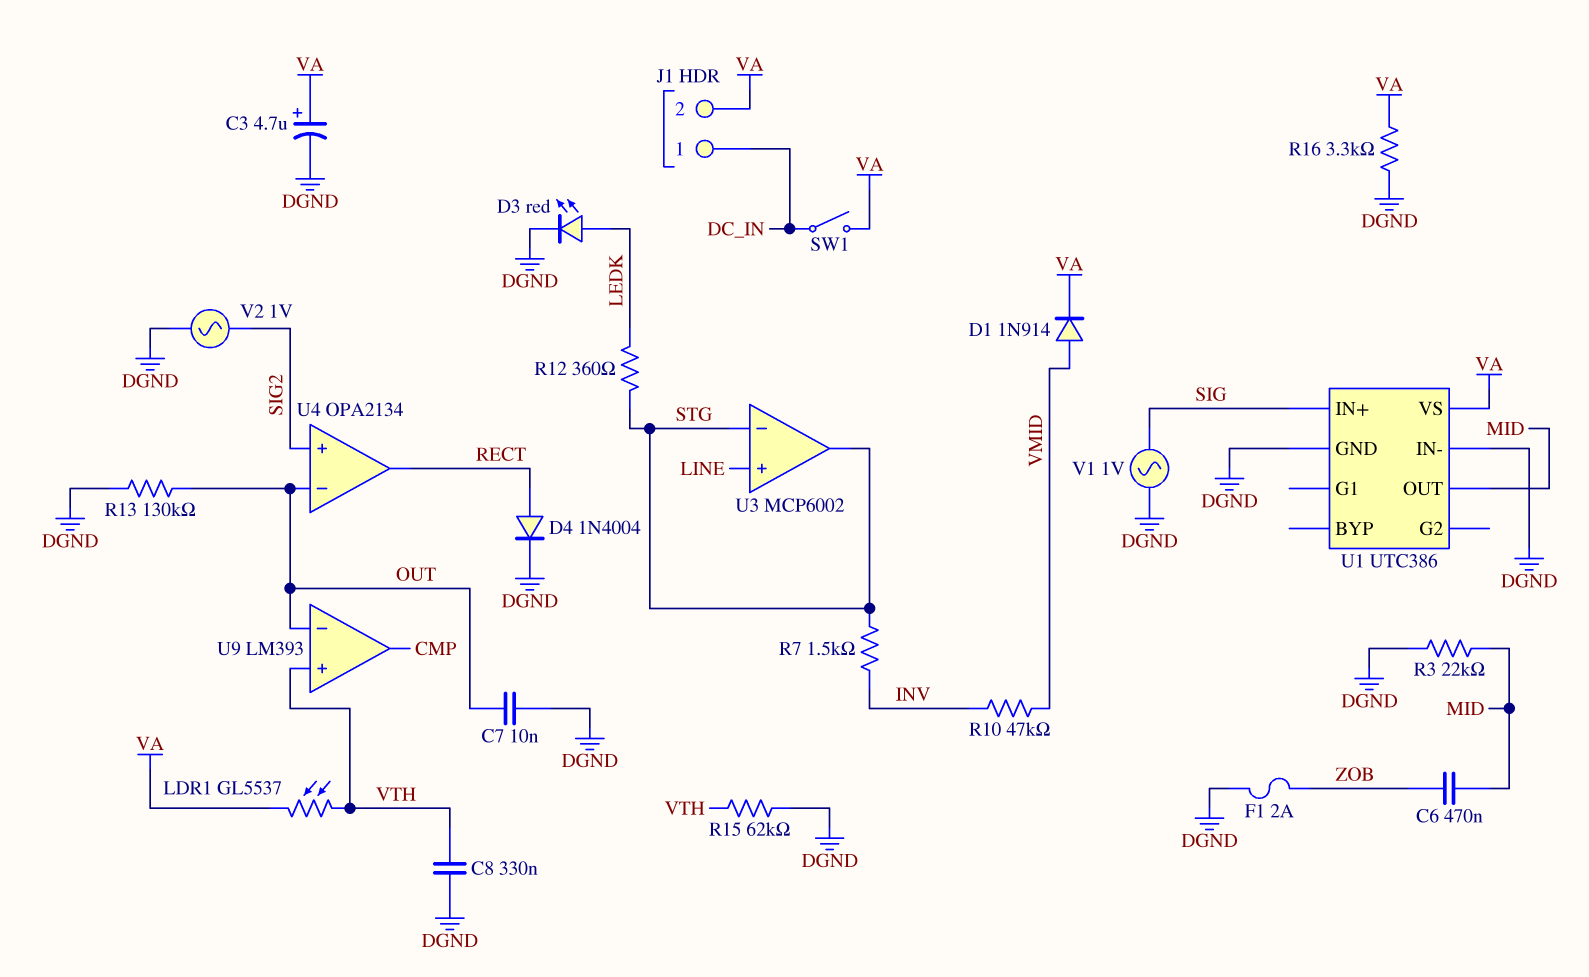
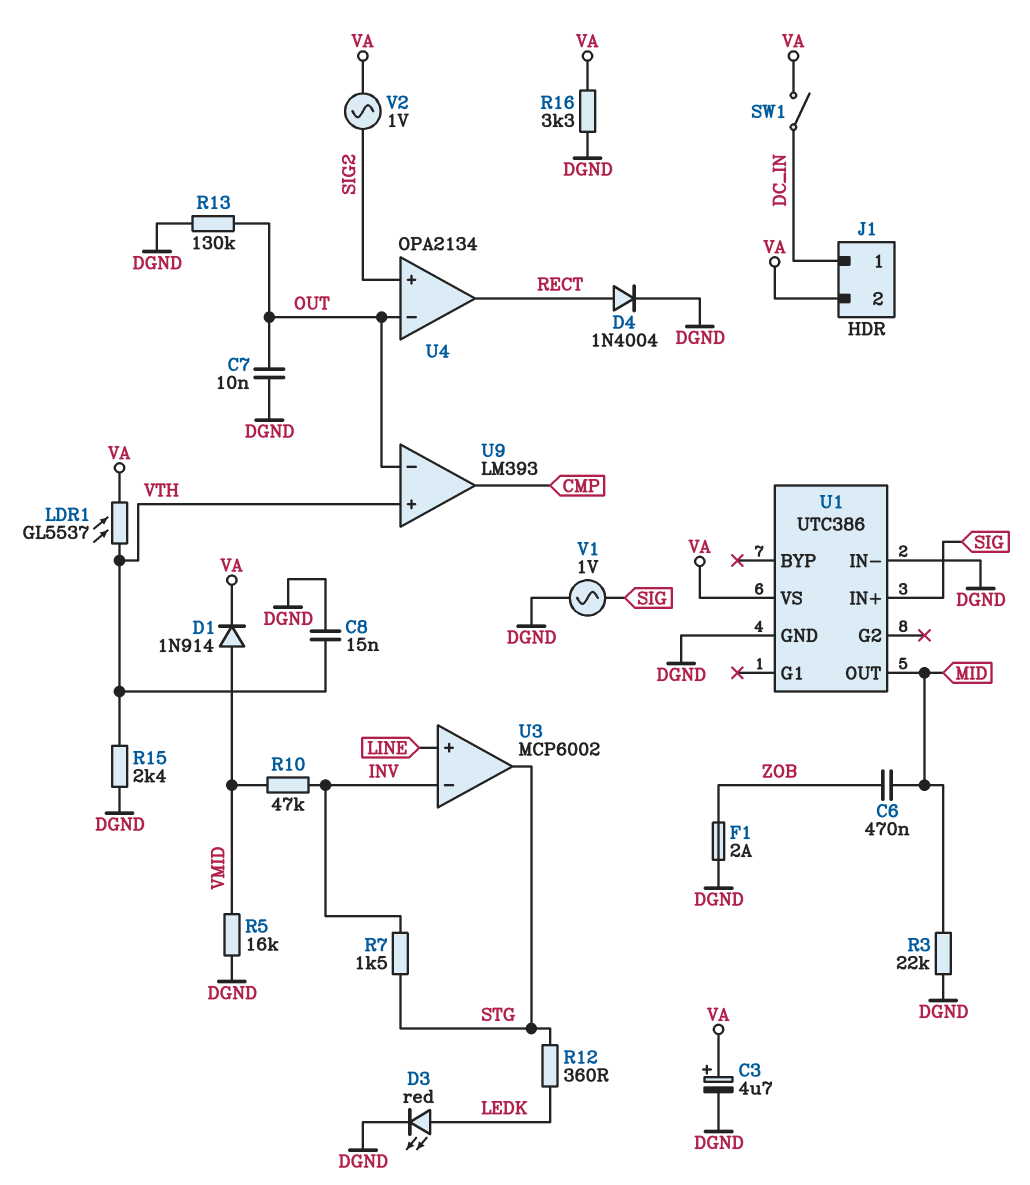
C8: 330nF (DGND, VTH) -> 15nF (DGND, VTH)
R5: none -> 16k (DGND, VMID)
R15: 62k (DGND, VTH) -> 2.4k (DGND, VTH)
U3 pin in-: STG -> INV
V2: AC 1V (DGND, SIG2) -> AC 1V (SIG2, VA)

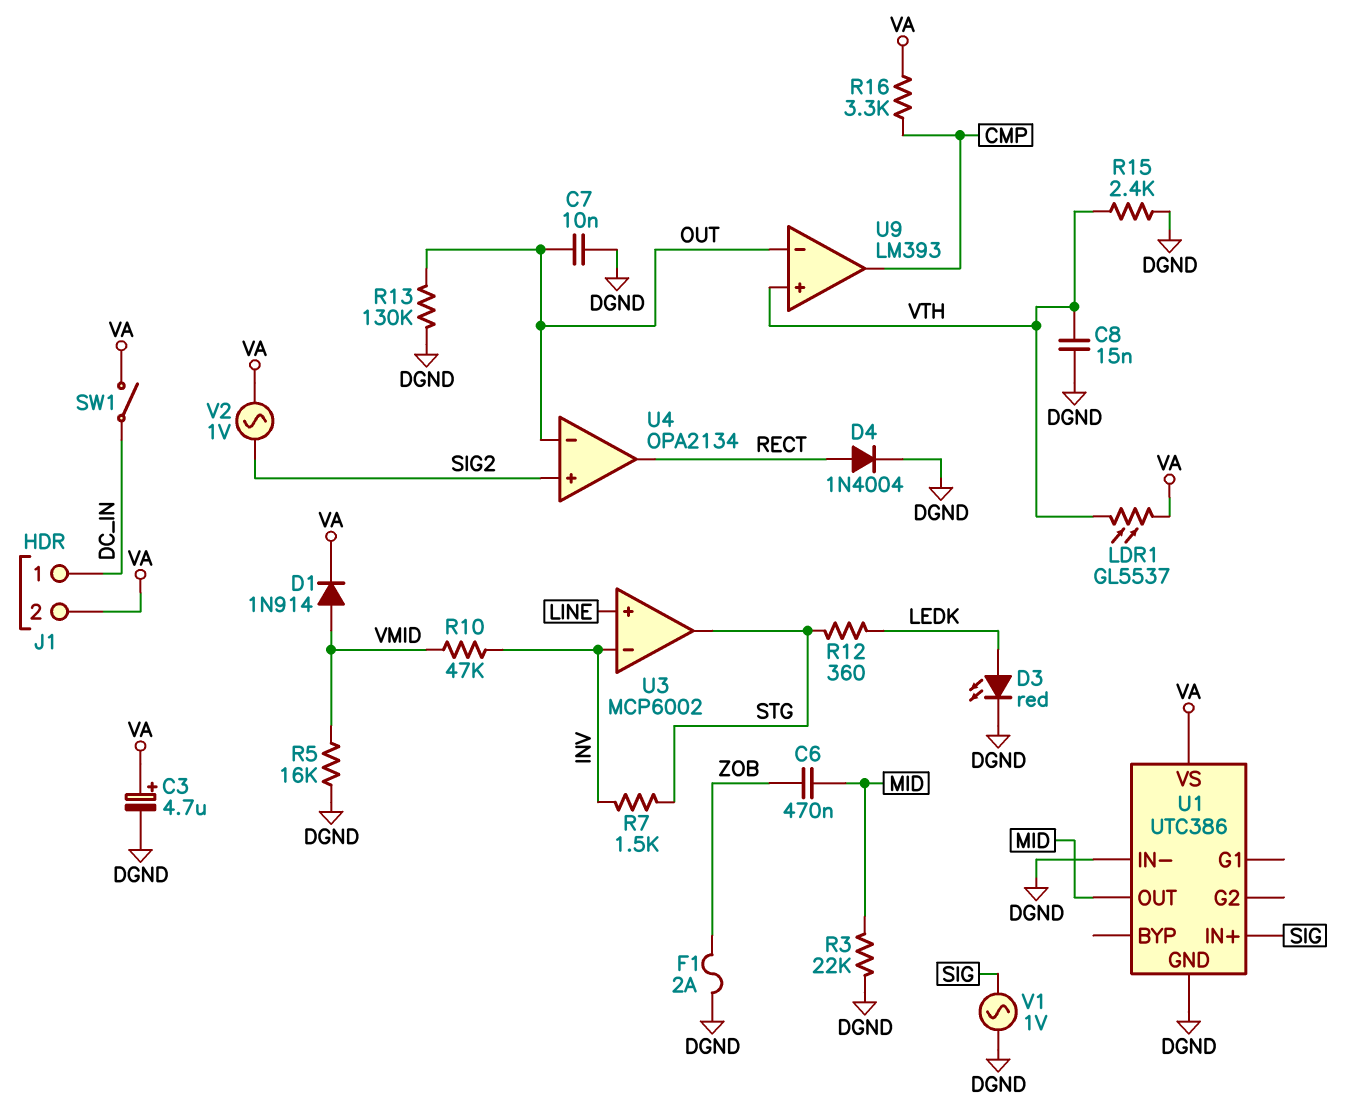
R16: 3.3k (DGND, VA) -> 3.3k (CMP, VA)

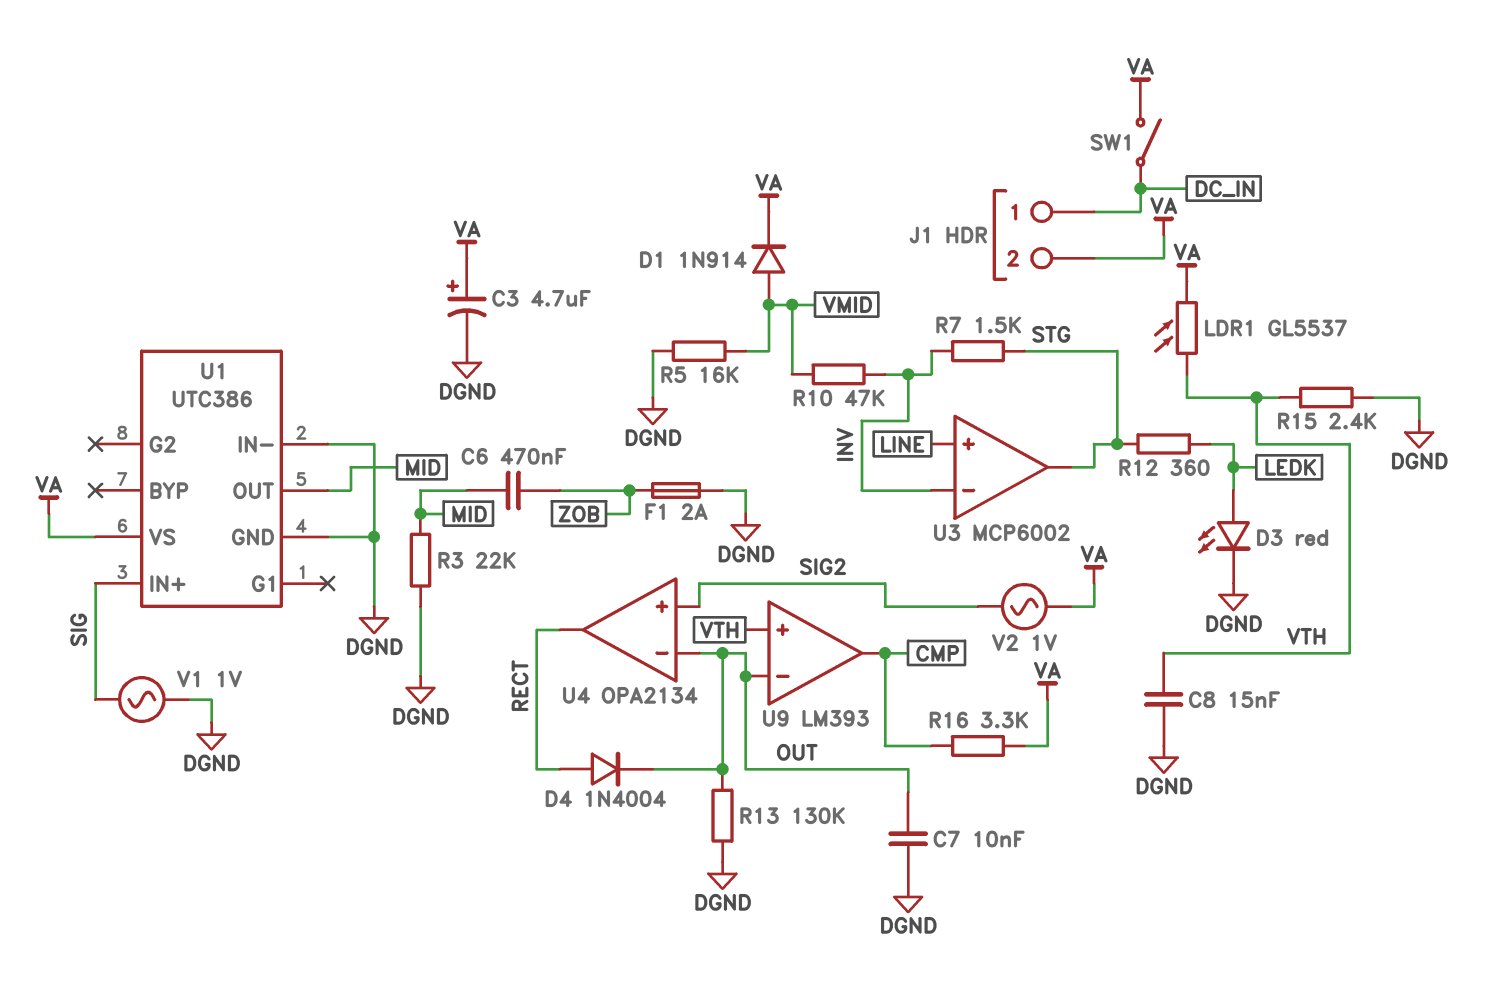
D4: diode 1N4004 (A RECT, K DGND) -> diode 1N4004 (A RECT, K OUT)

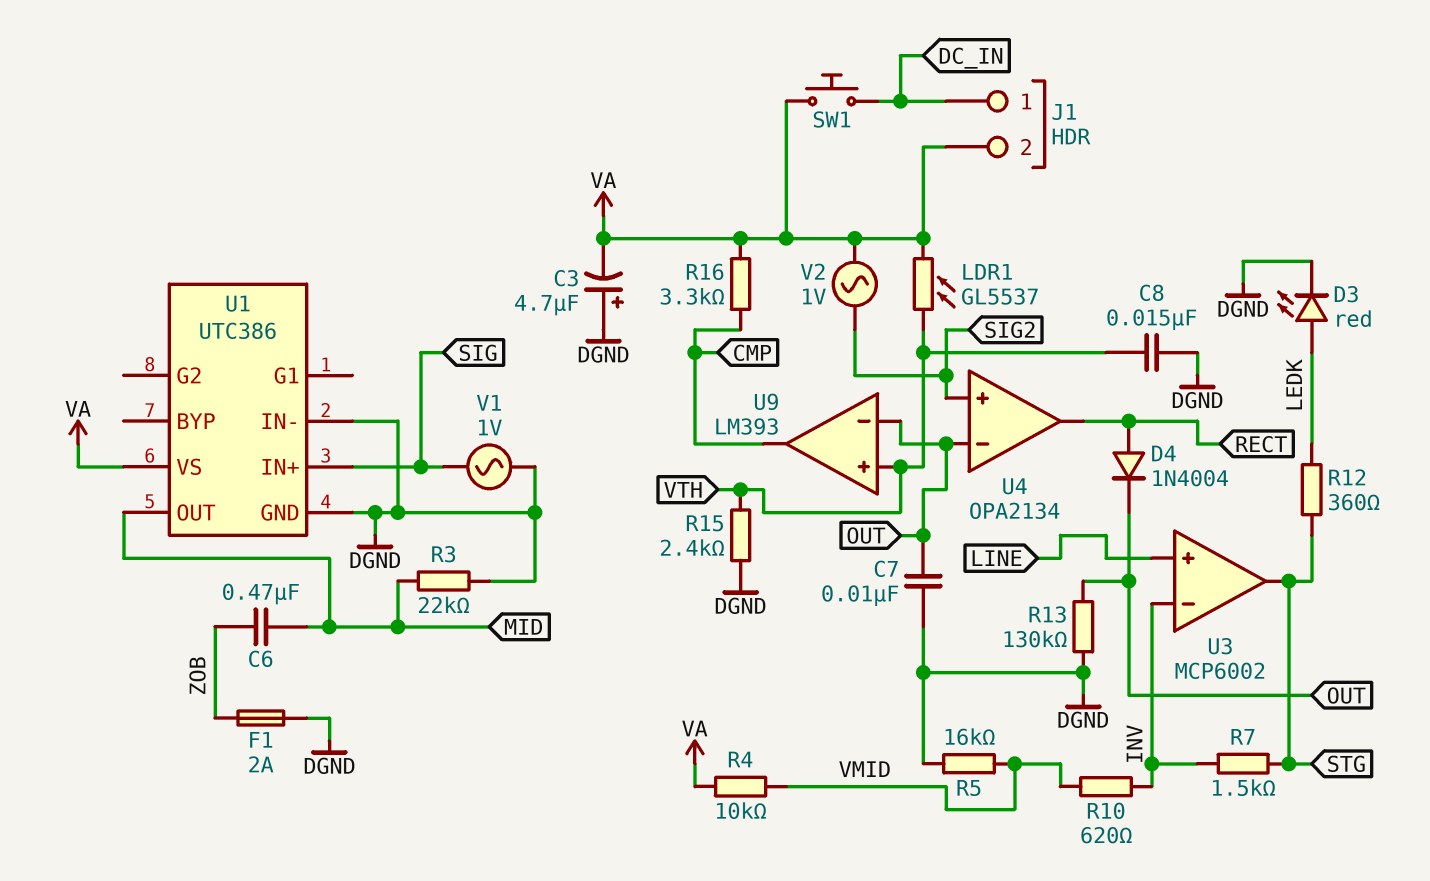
C3: 4.7uF (plus VA, minus DGND) -> 4.7uF (plus DGND, minus VA)
D1: diode 1N914 (A VMID, K VA) -> none
R4: none -> 10k (VA, VMID)
R10: 47k (INV, VMID) -> 620 (INV, VMID)
SW1: switch (DC_IN, VA) -> button (DC_IN, VA)

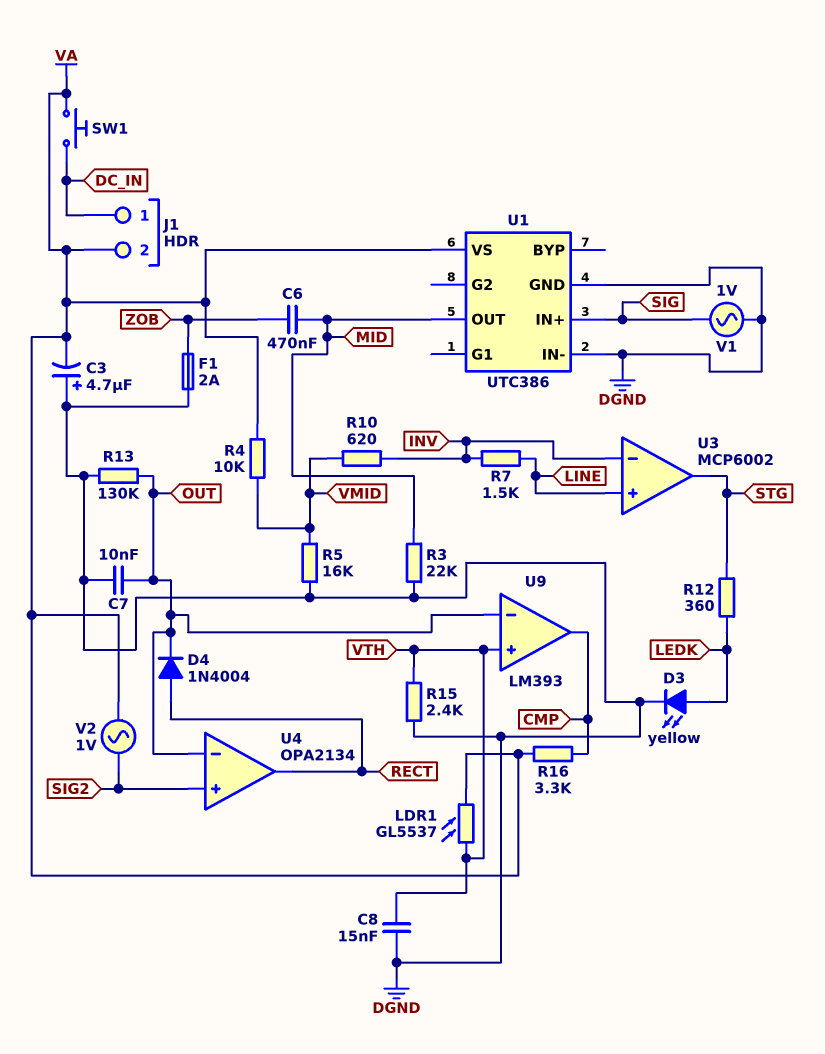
D3: LED red (A LEDK, K DGND) -> LED yellow (A LEDK, K DGND)
R7: 1.5k (INV, STG) -> 1.5k (INV, LINE)

